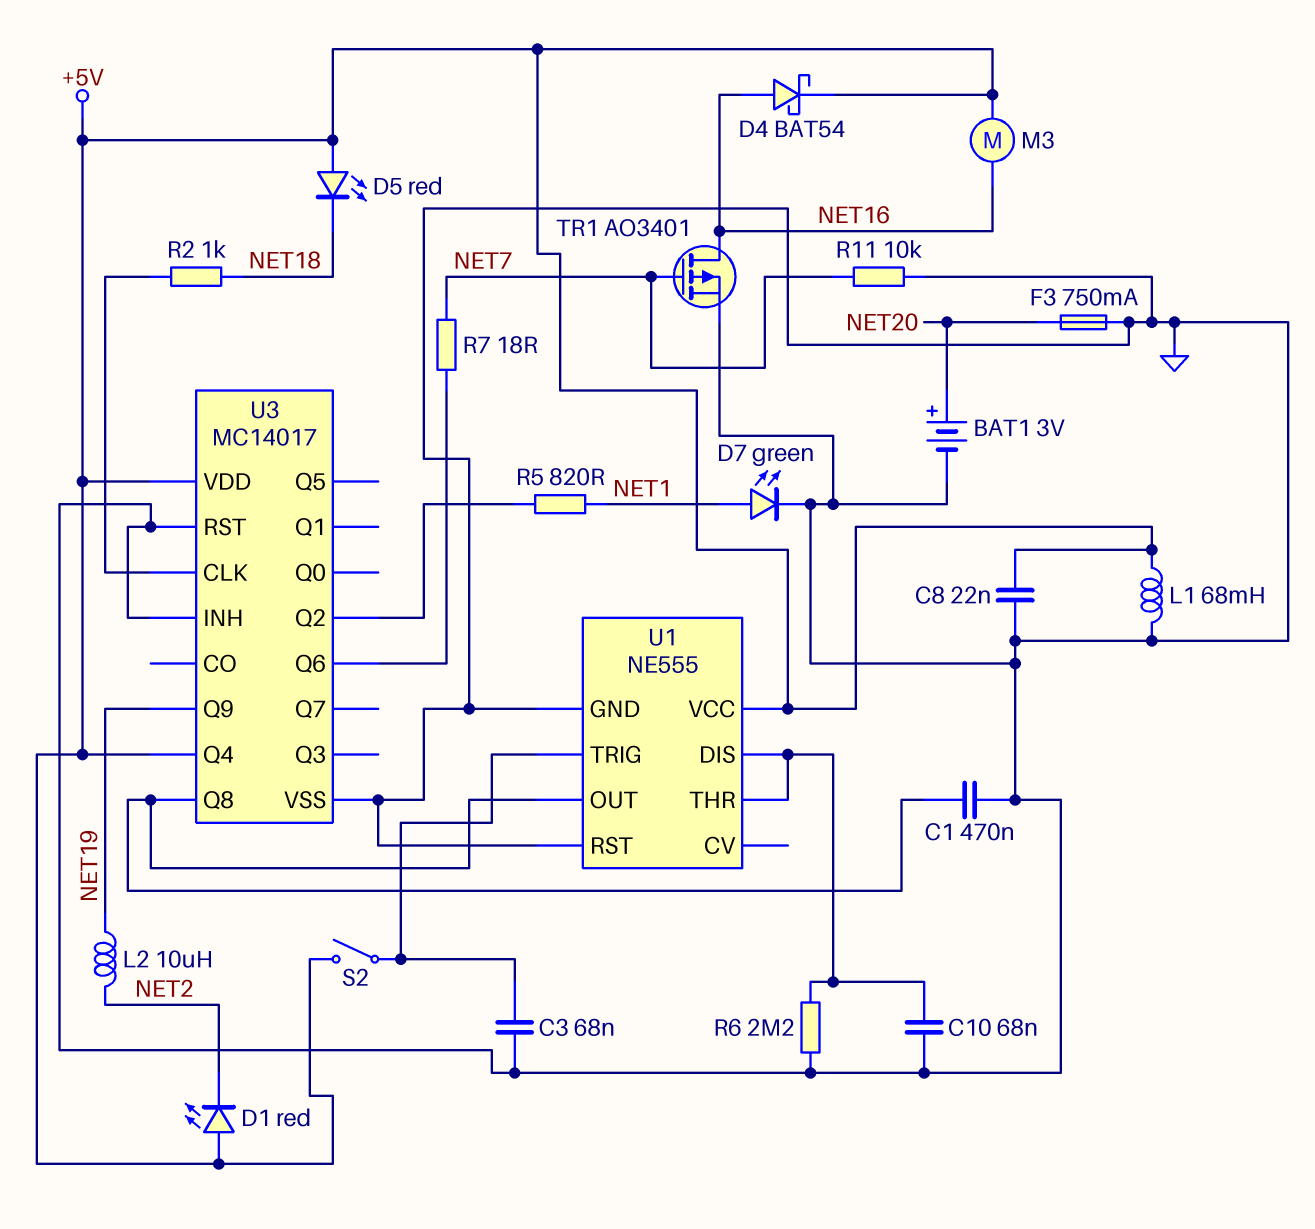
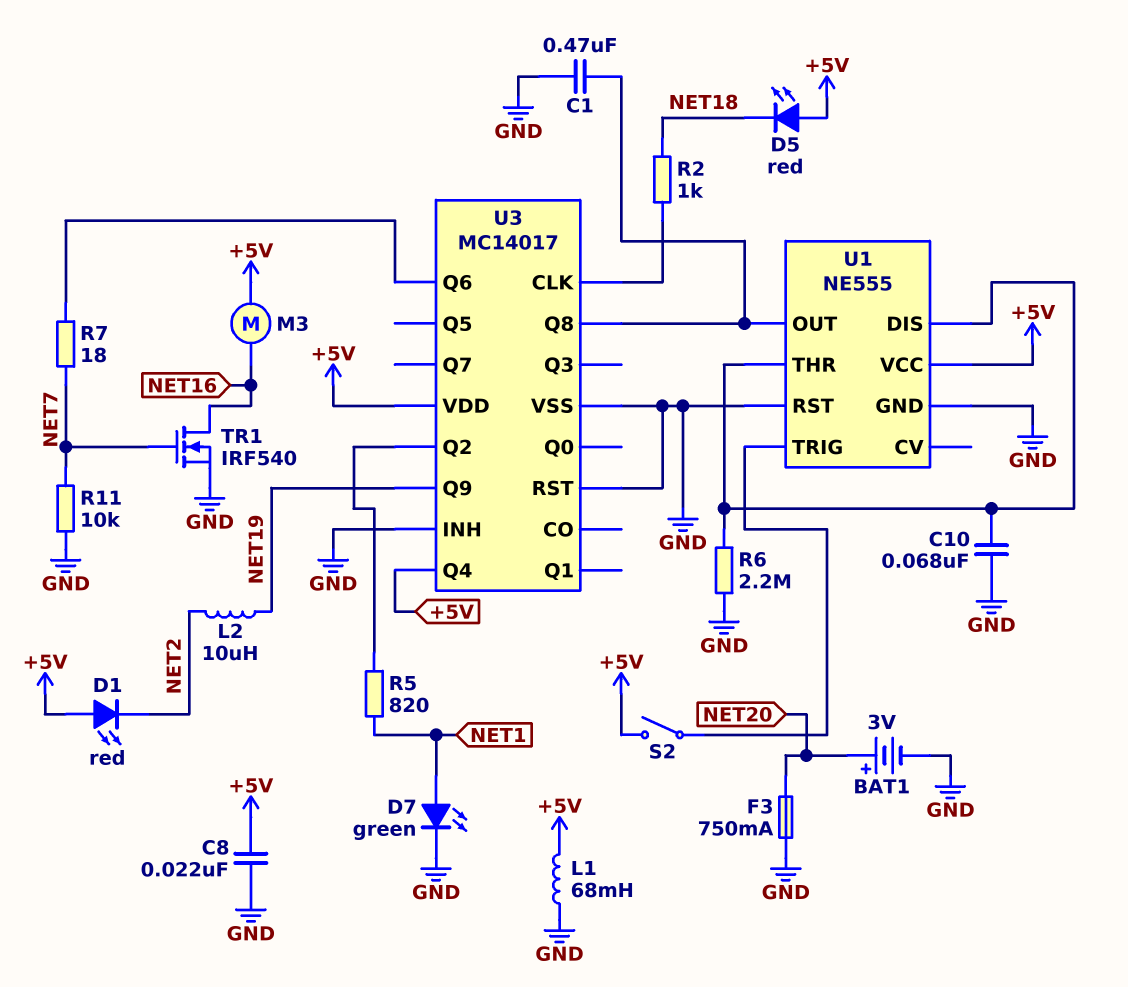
C3: 68nF (GND, U1/TRIG) -> none
D4: schottky BAT54 (A NET16, K +5V) -> none
TR1: PMOS AO3401 (G NET7, D NET16, S GND) -> NMOS IRF540 (G NET7, D NET16, S GND)

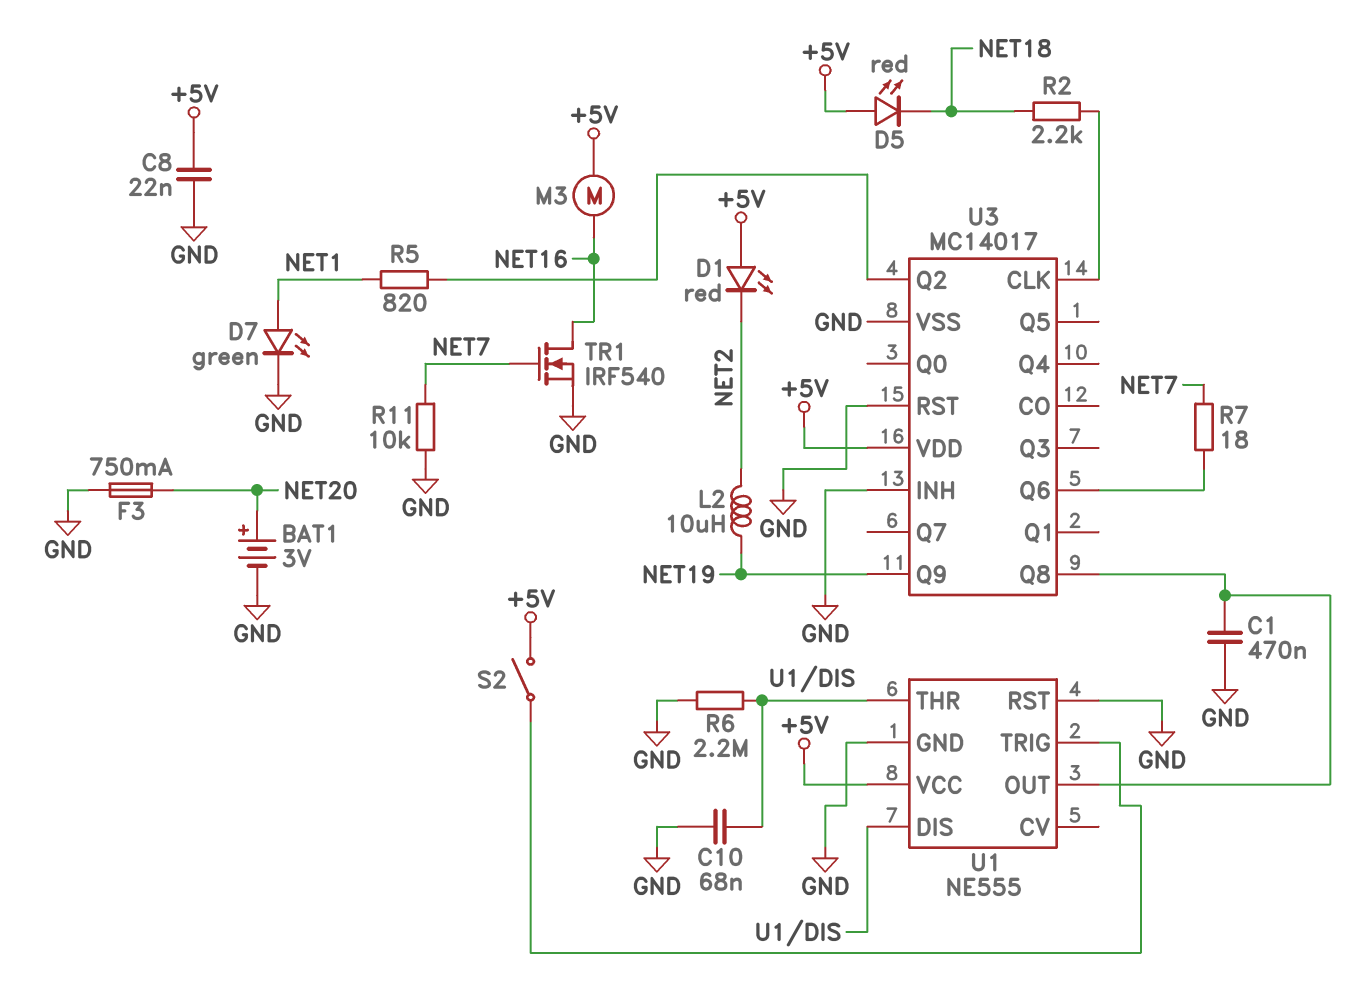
L1: 68mH (+5V, GND) -> none
R2: 1k (NET18, U3/CLK) -> 2.2k (NET18, U3/CLK)
U3 pin Q4: +5V -> none

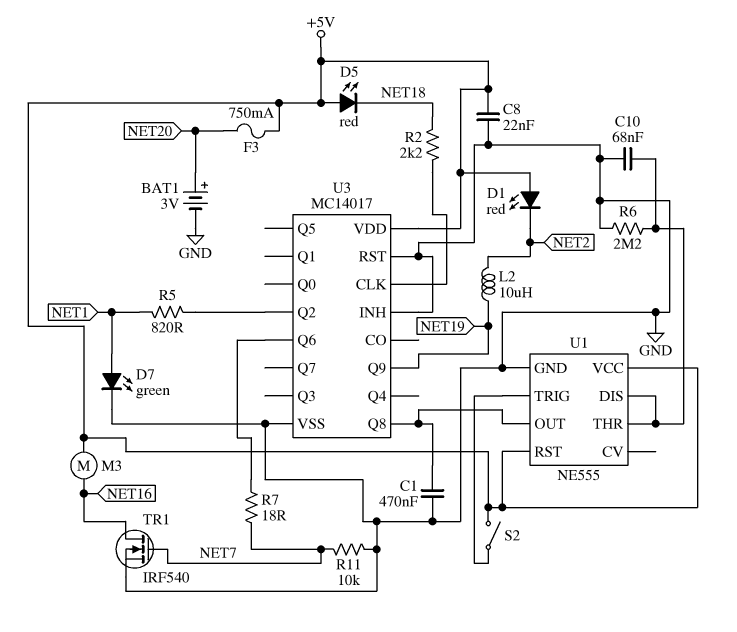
F3: 750mA (GND, NET20) -> 750mA (+5V, NET20)
U1 pin RST: GND -> +5V

